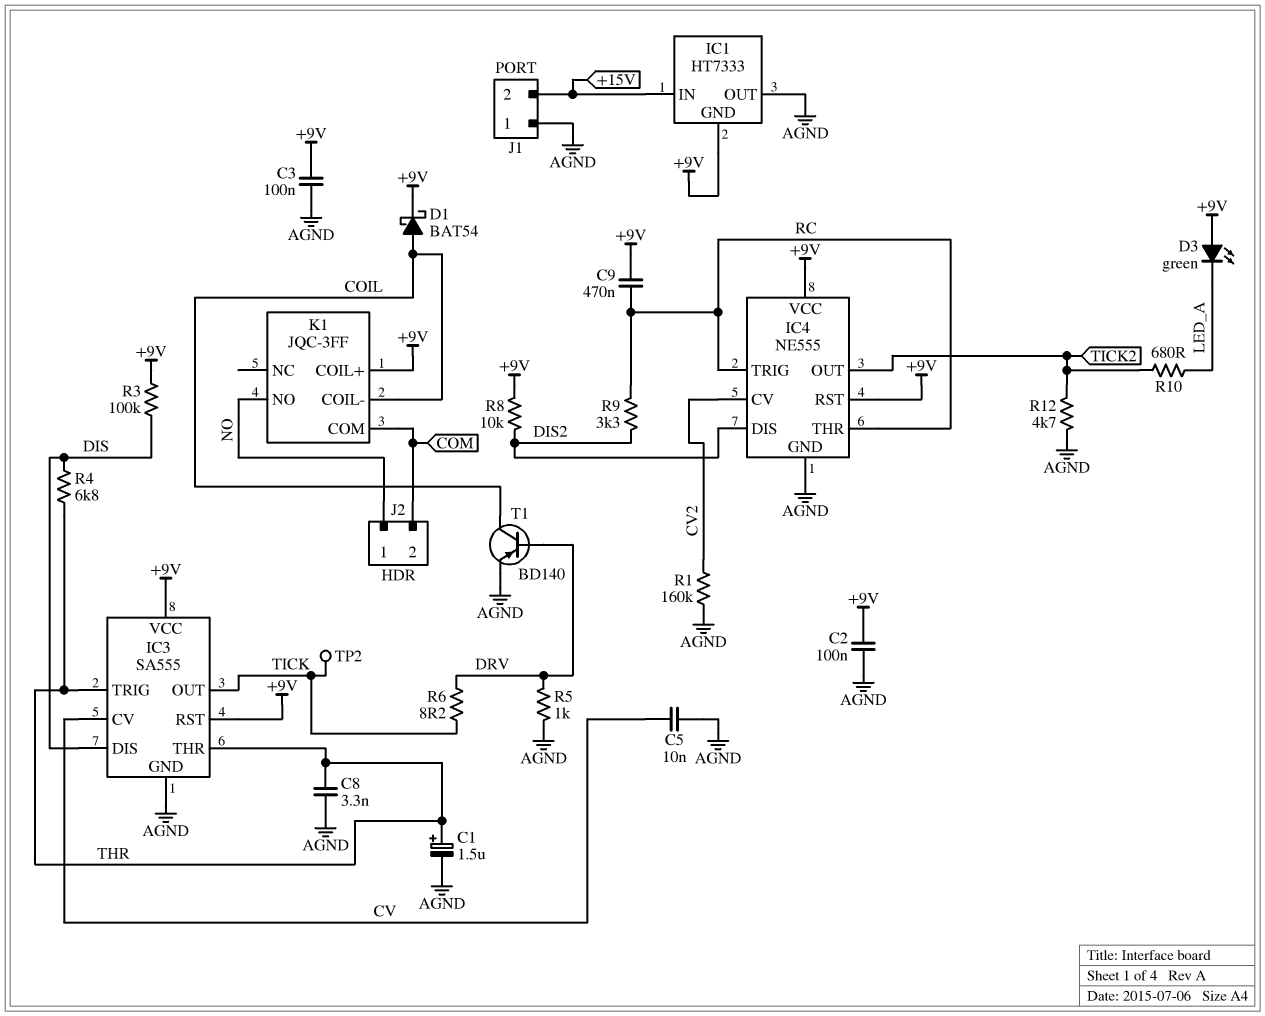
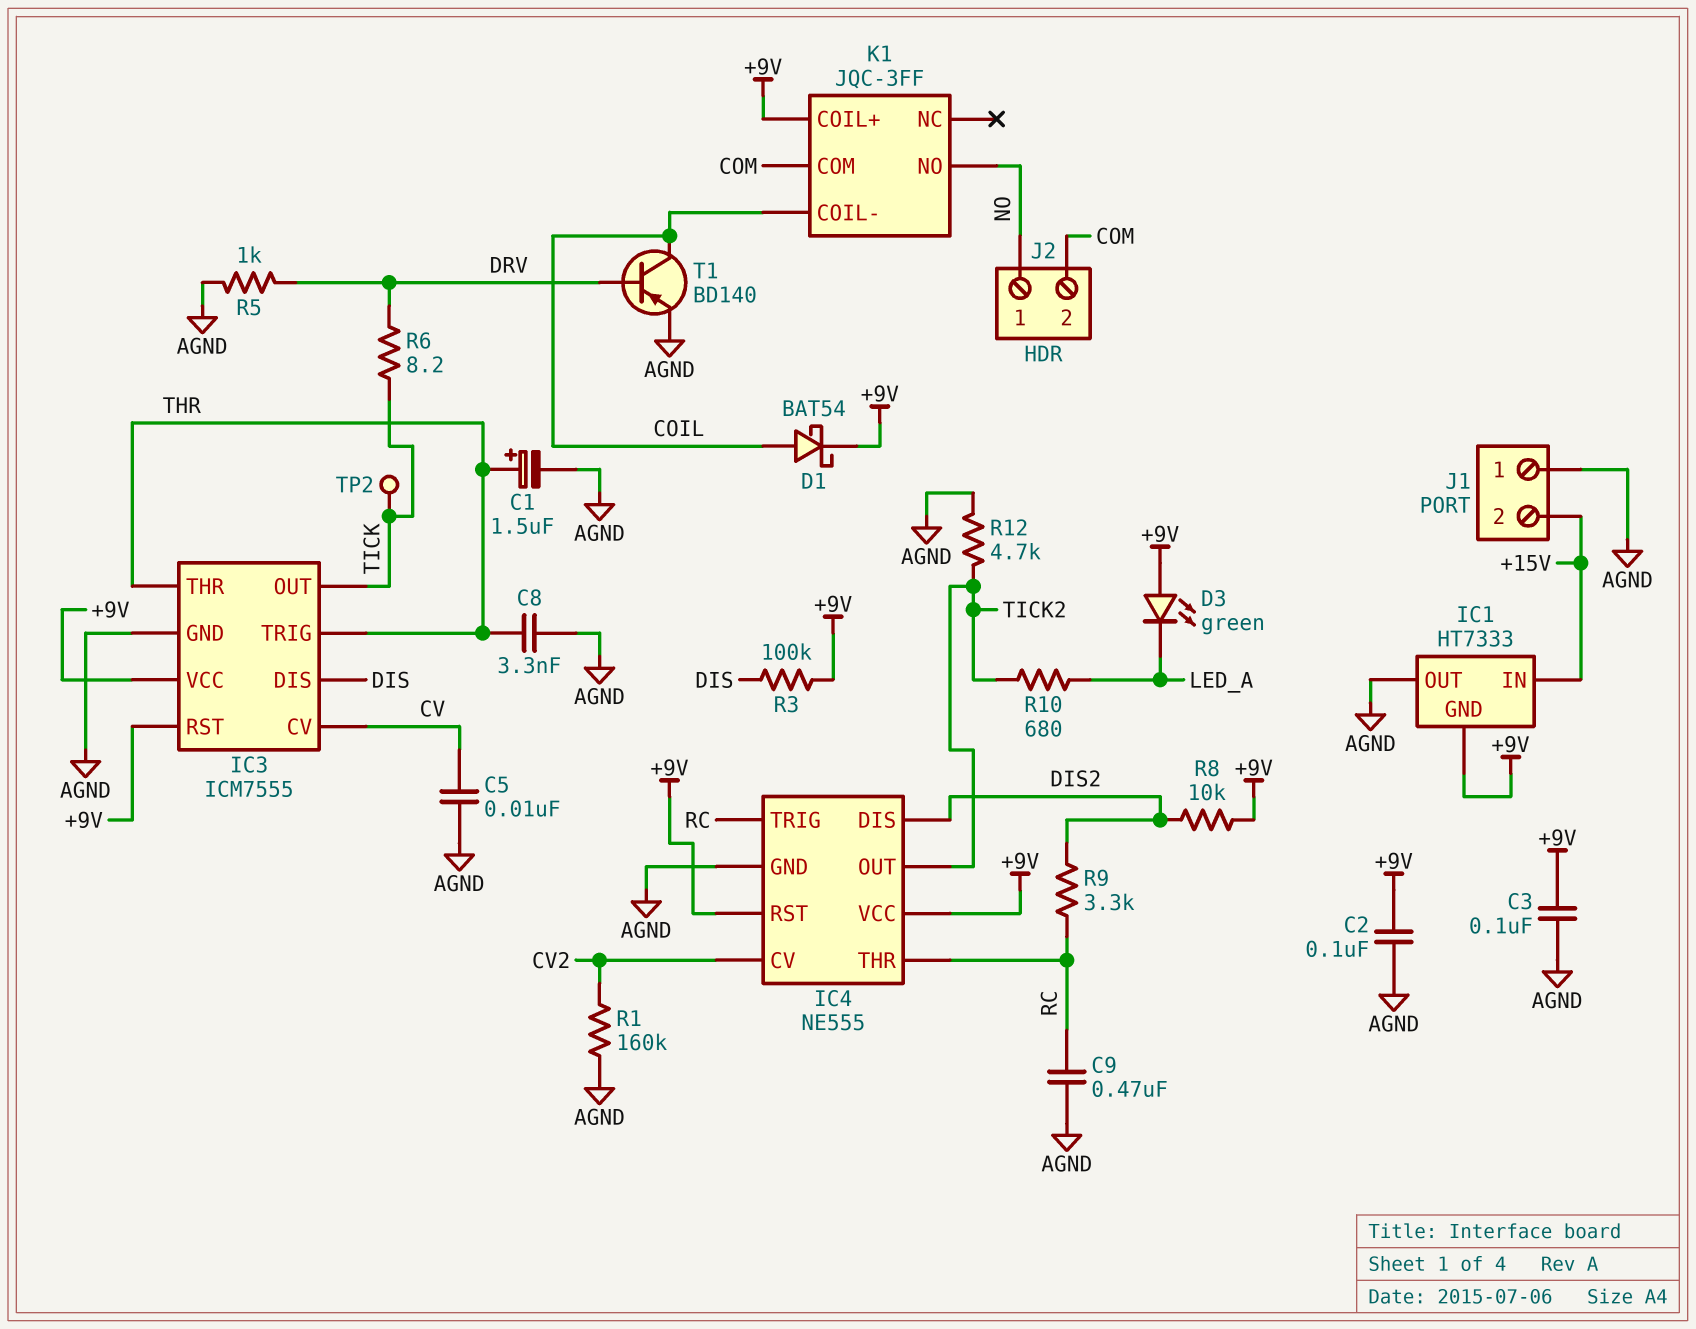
C9: 470nF (+9V, RC) -> 470nF (AGND, RC)
IC3: SA555 -> ICM7555
R4: 6.8k (DIS, THR) -> none

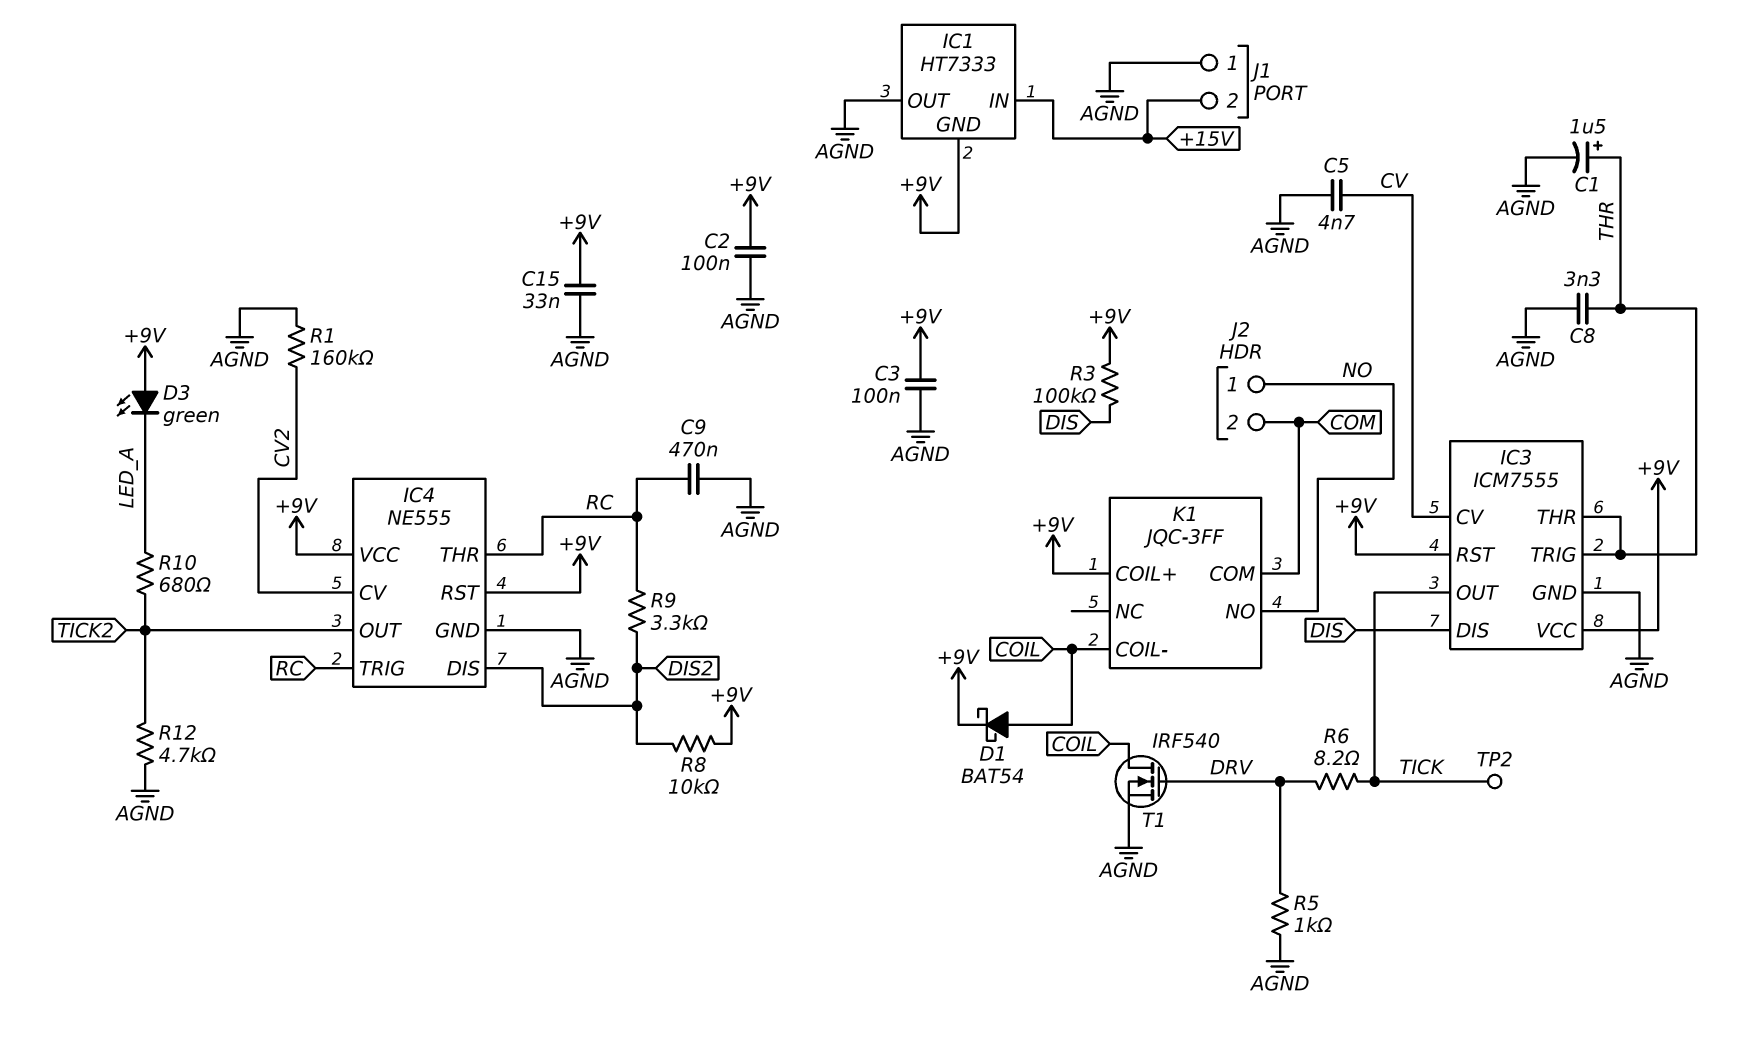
C5: 10nF (AGND, CV) -> 4.7nF (AGND, CV)
C15: none -> 33nF (+9V, AGND)
T1: PNP BD140 (B DRV, C COIL, E AGND) -> NMOS IRF540 (G DRV, D COIL, S AGND)

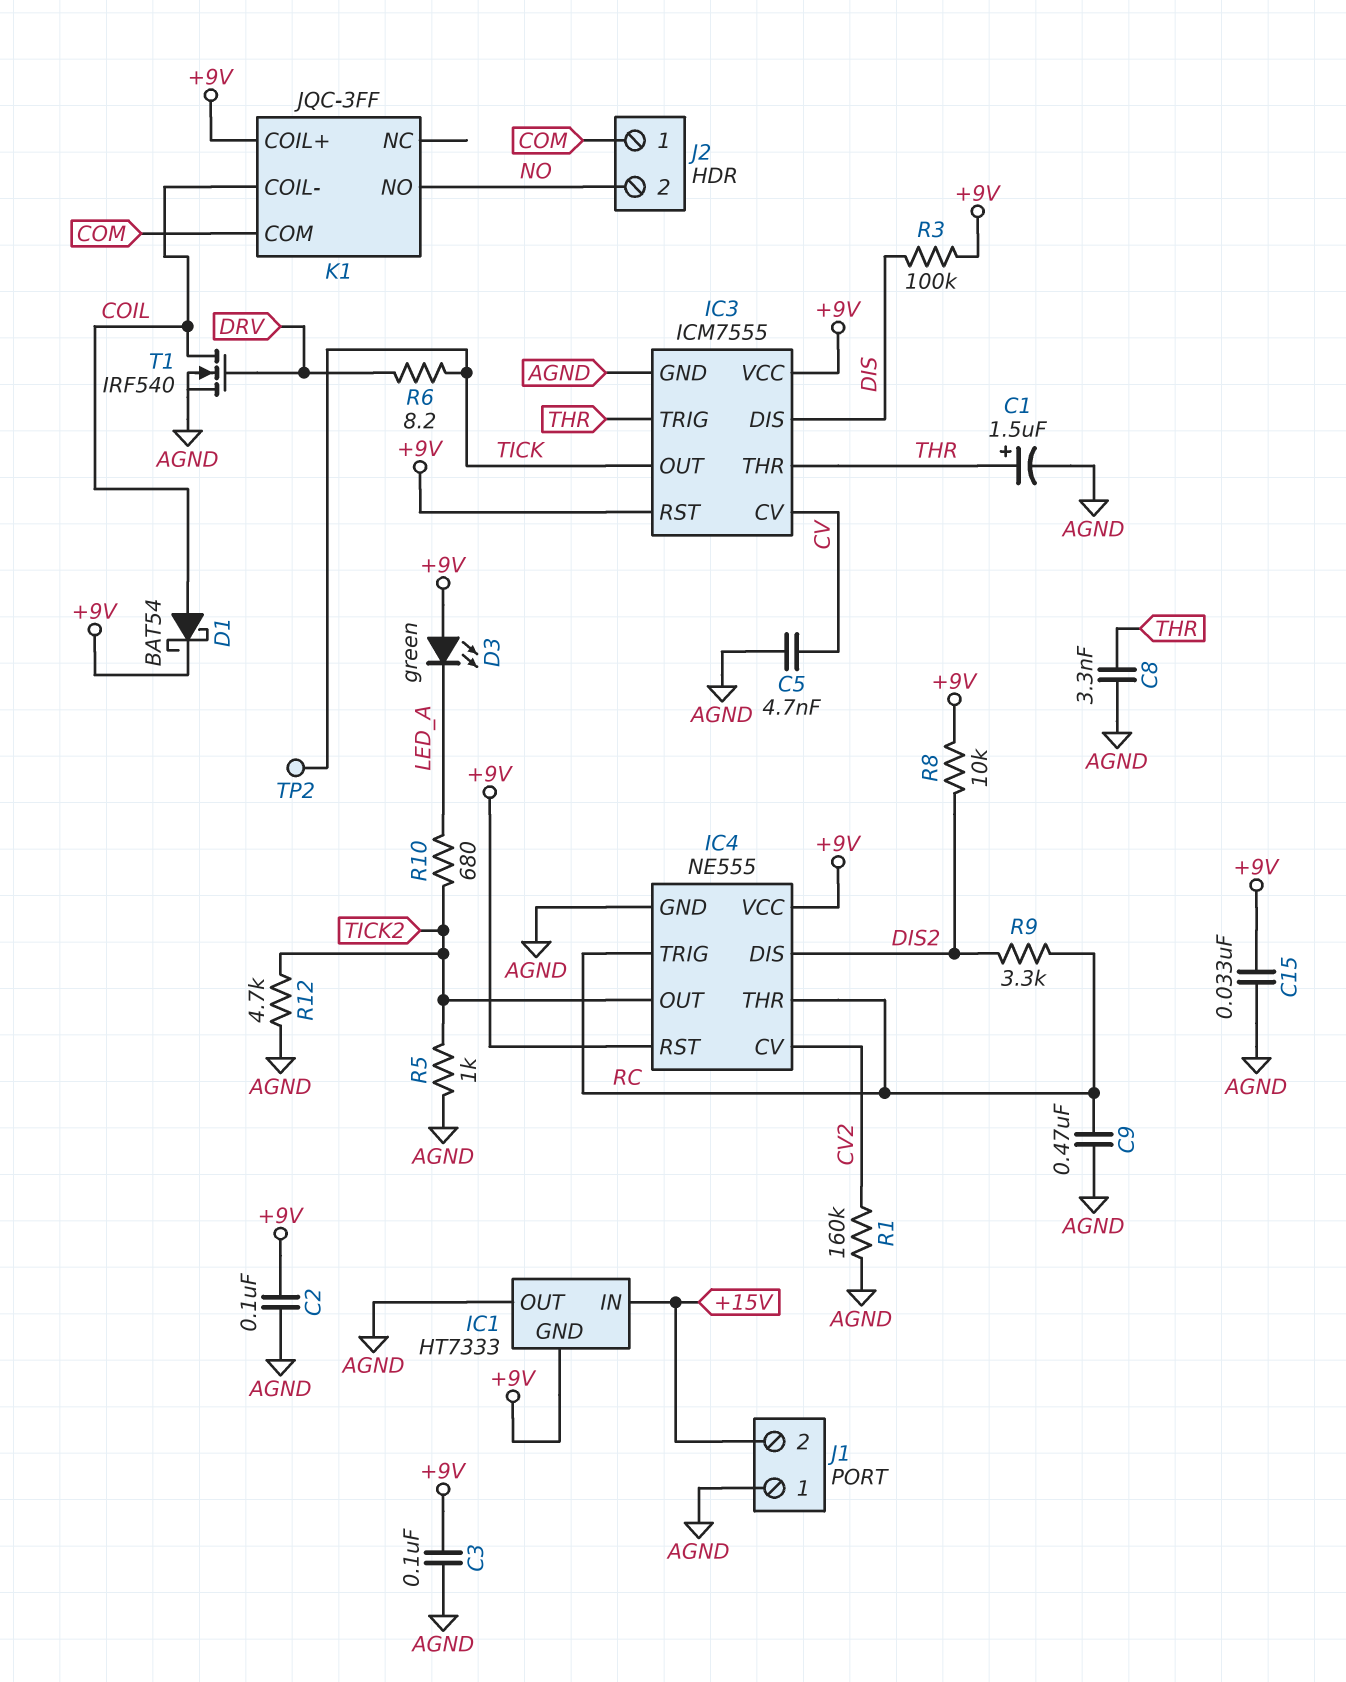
J2 pin 1: NO -> COM
J2 pin 2: COM -> NO
R5: 1k (AGND, DRV) -> 1k (AGND, TICK2)

